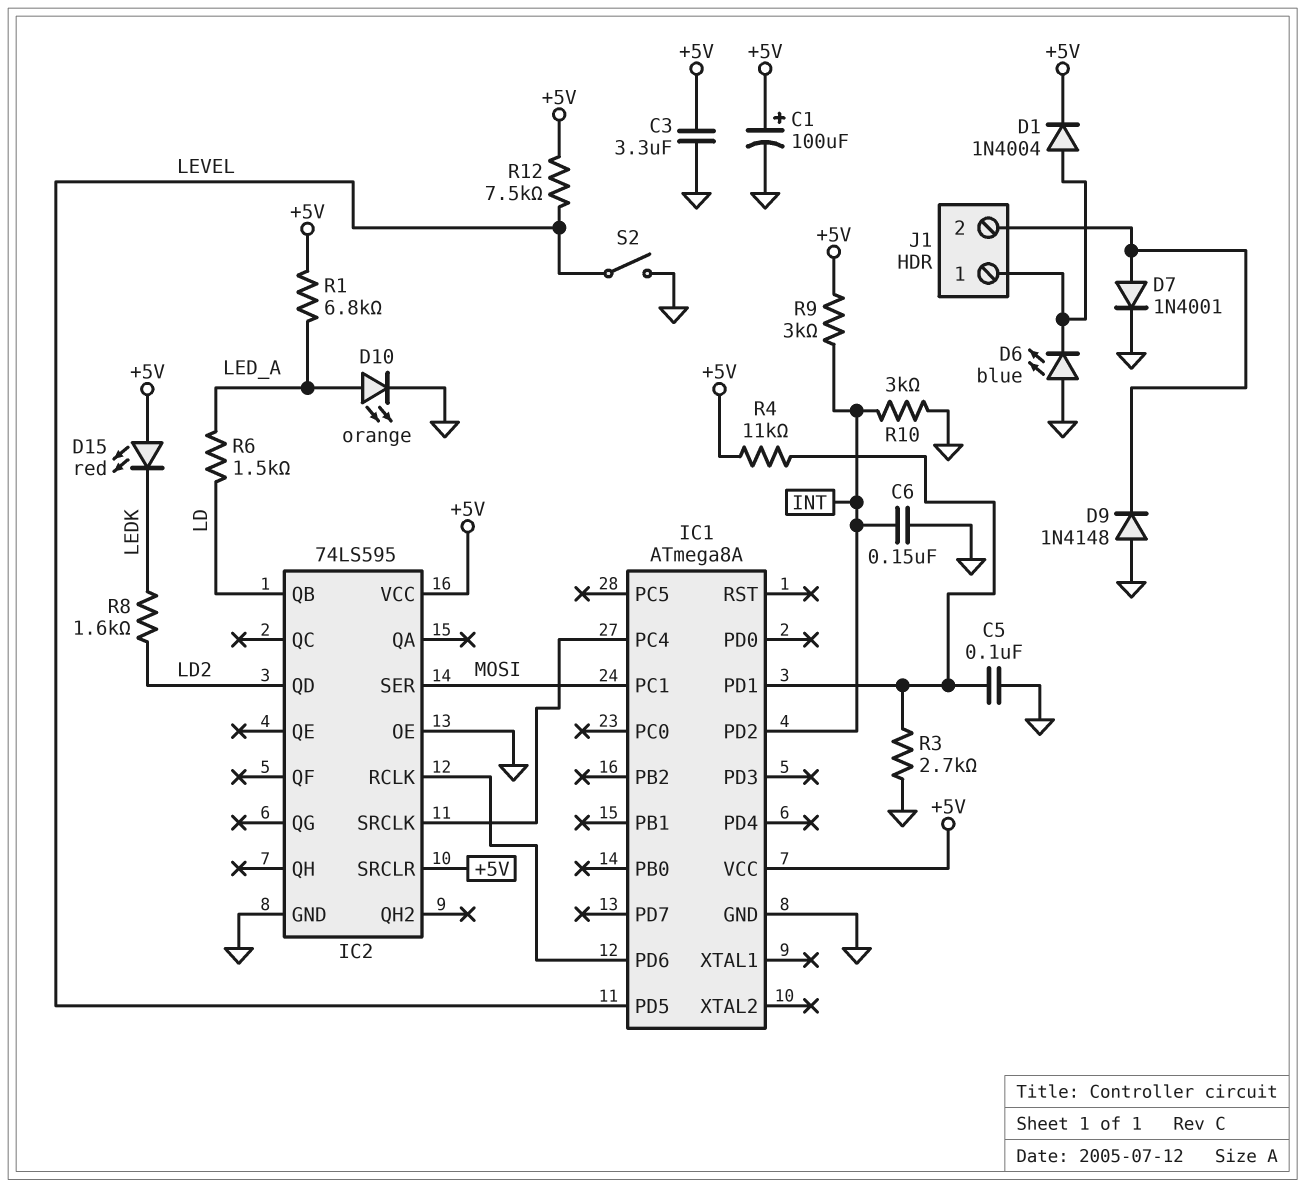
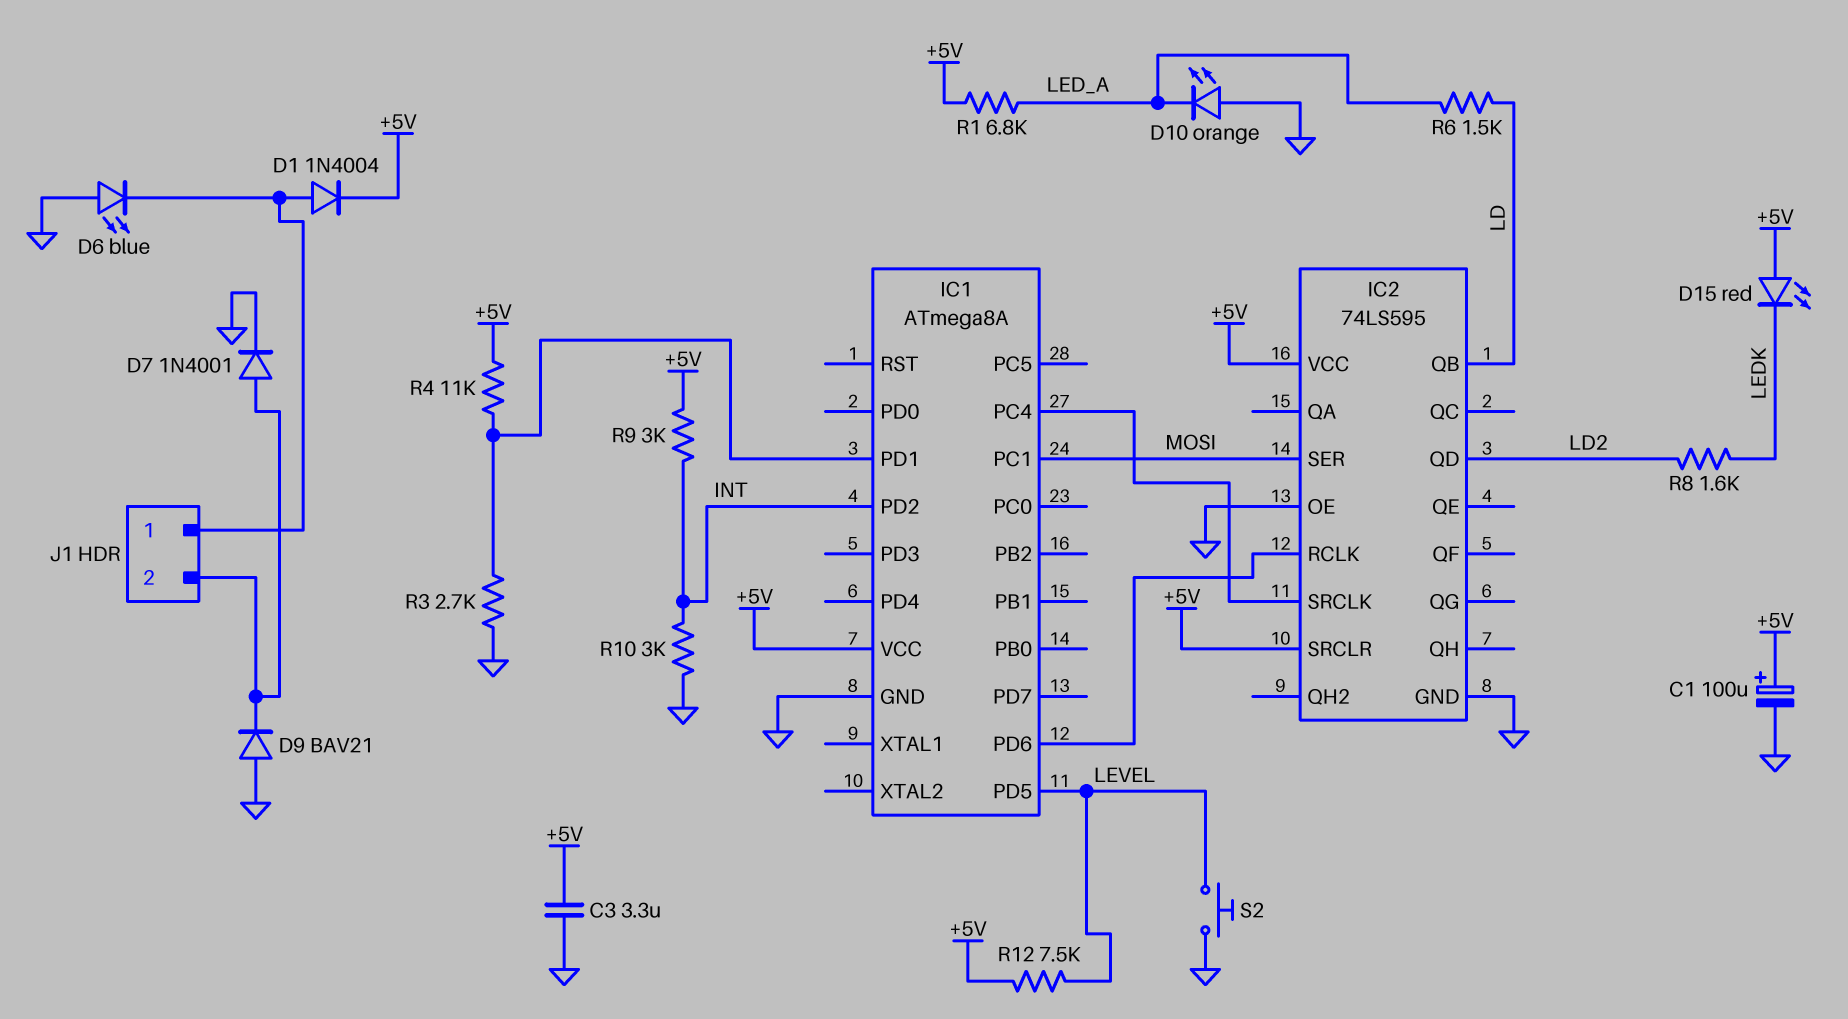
C5: 100nF (GND, IC1/PD1) -> none
C6: 150nF (GND, INT) -> none
D9: diode 1N4148 (A GND, K J1/2) -> diode BAV21 (A GND, K J1/2)
D10: LED orange (A LED_A, K GND) -> LED orange (A GND, K LED_A)
S2: switch (GND, LEVEL) -> button (GND, LEVEL)

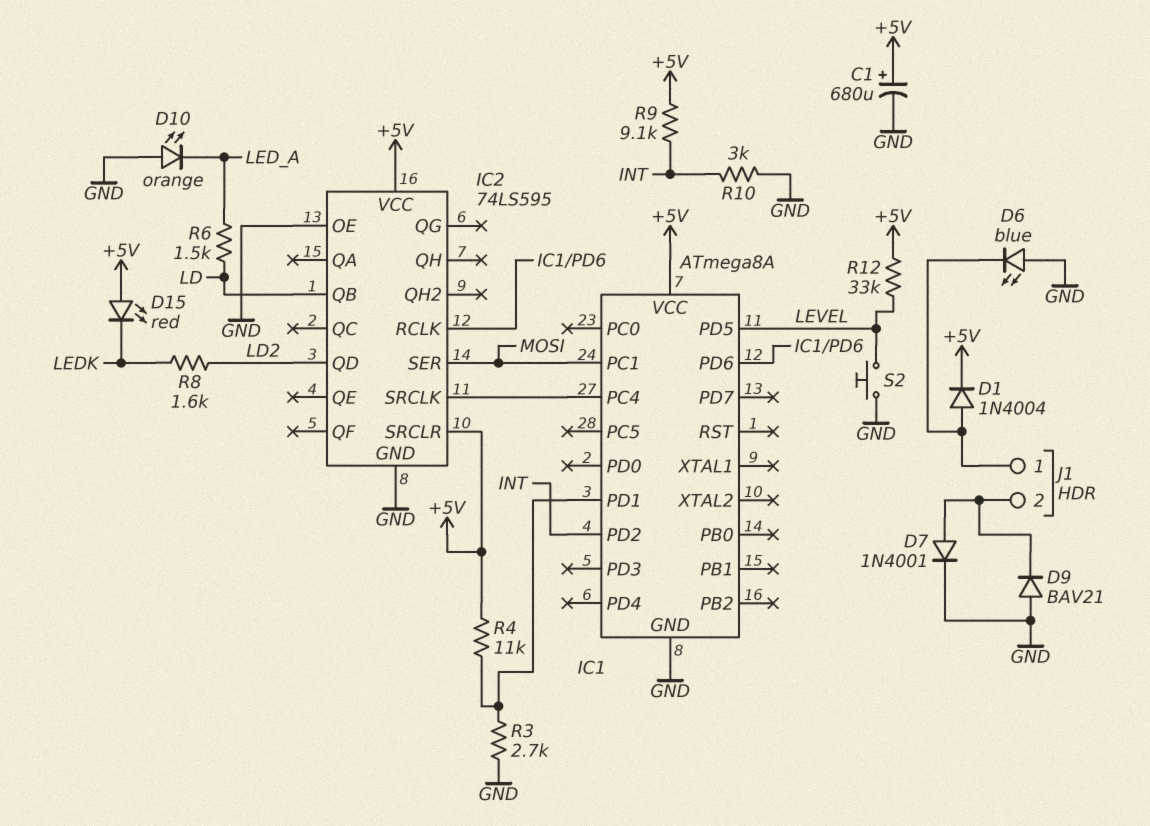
C1: 100uF (plus +5V, minus GND) -> 680uF (plus +5V, minus GND)
C3: 3.3uF (+5V, GND) -> none
R1: 6.8k (+5V, LED_A) -> none
R9: 3k (+5V, INT) -> 9.1k (+5V, INT)
R12: 7.5k (+5V, LEVEL) -> 33k (+5V, LEVEL)

